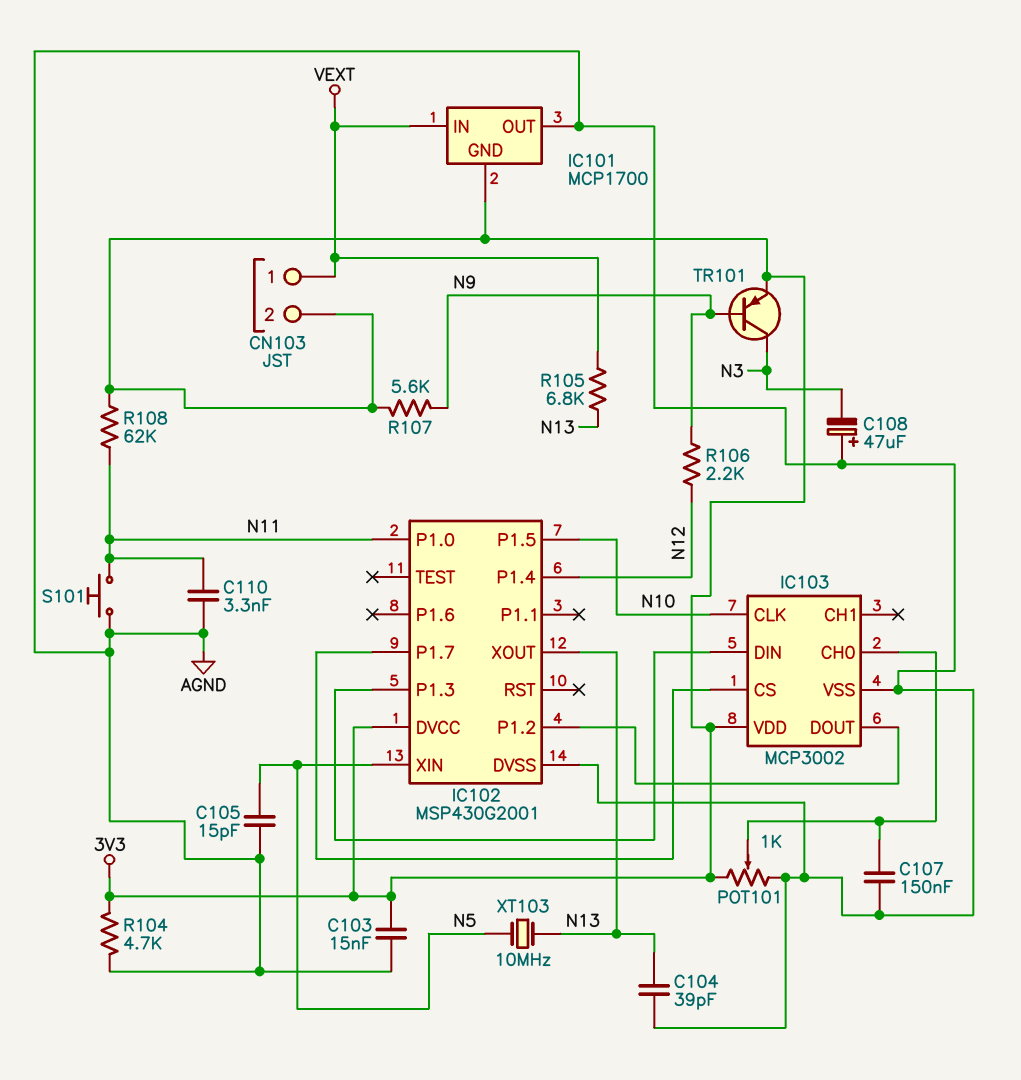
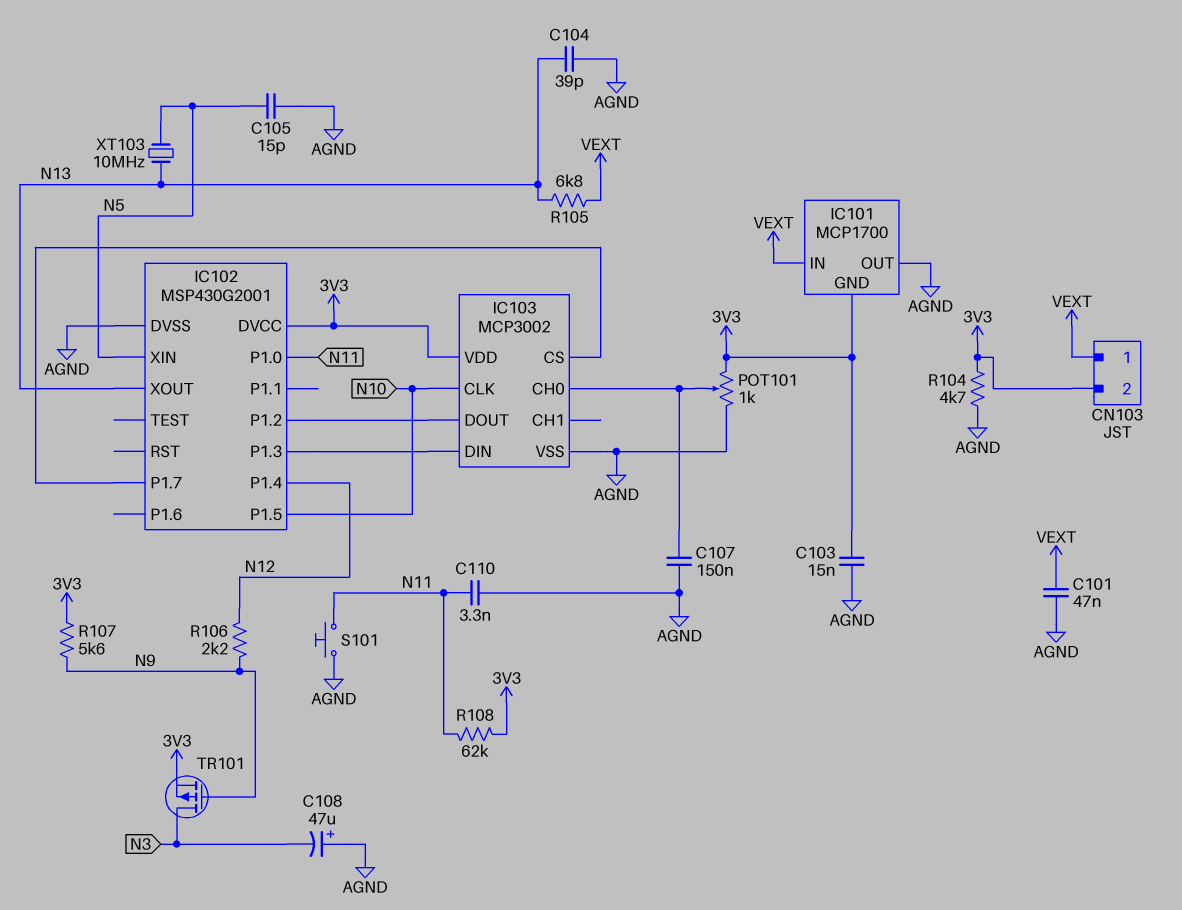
C101: none -> 47nF (AGND, VEXT)
TR101: PNP (B N9, C N3, E 3V3) -> PMOS (G N9, D N3, S 3V3)

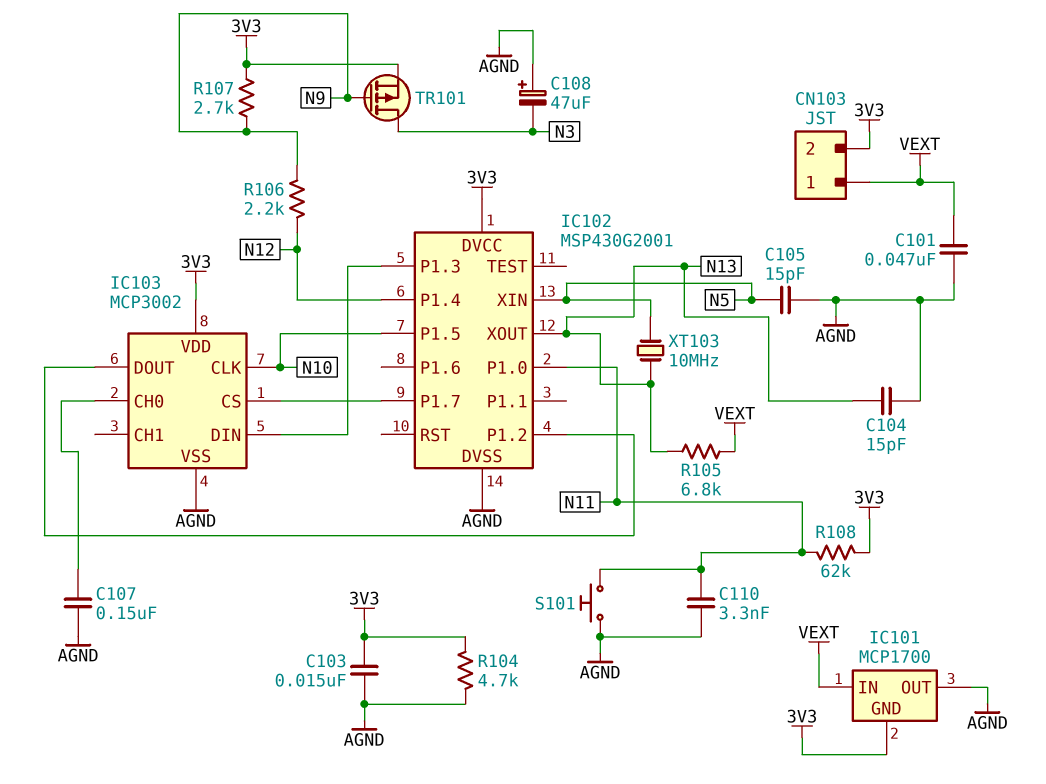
C104: 39pF (AGND, N13) -> 15pF (AGND, N13)
POT101: 1k (3V3, AGND, wiper IC103/CH0) -> none
R107: 5.6k (3V3, N9) -> 2.7k (3V3, N9)

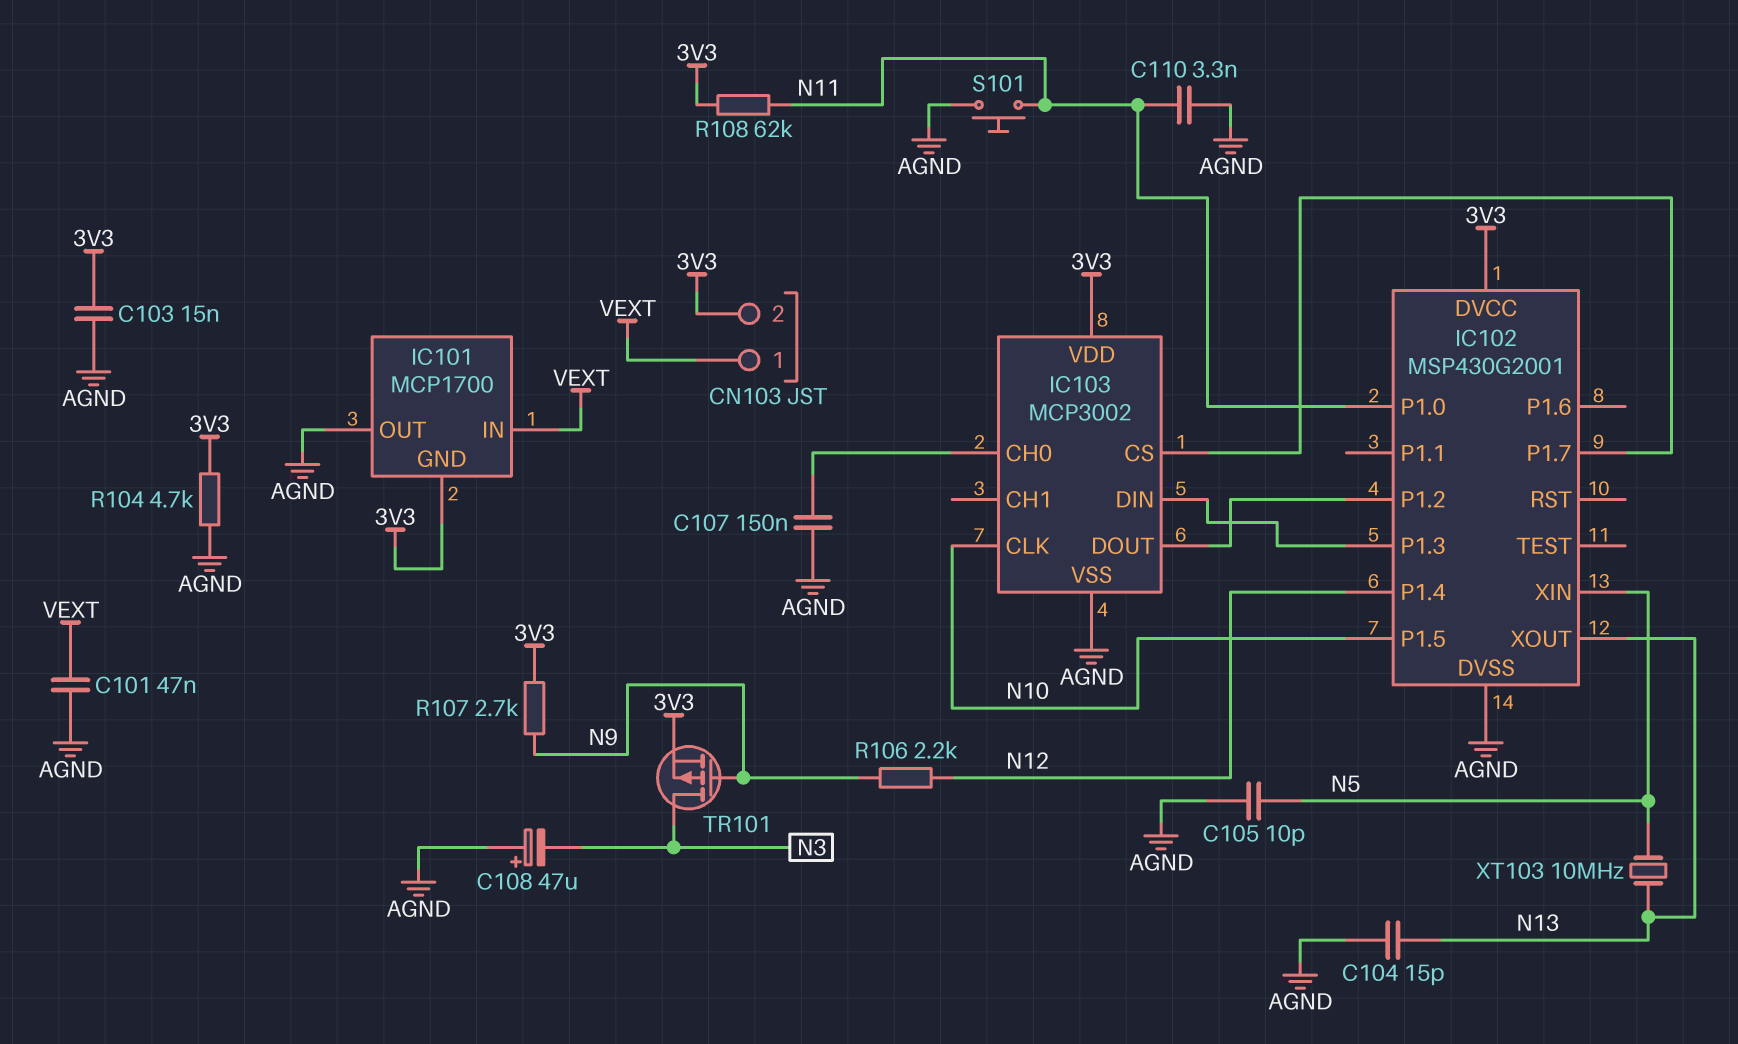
C105: 15pF (AGND, N5) -> 10pF (AGND, N5)
R105: 6.8k (N13, VEXT) -> none

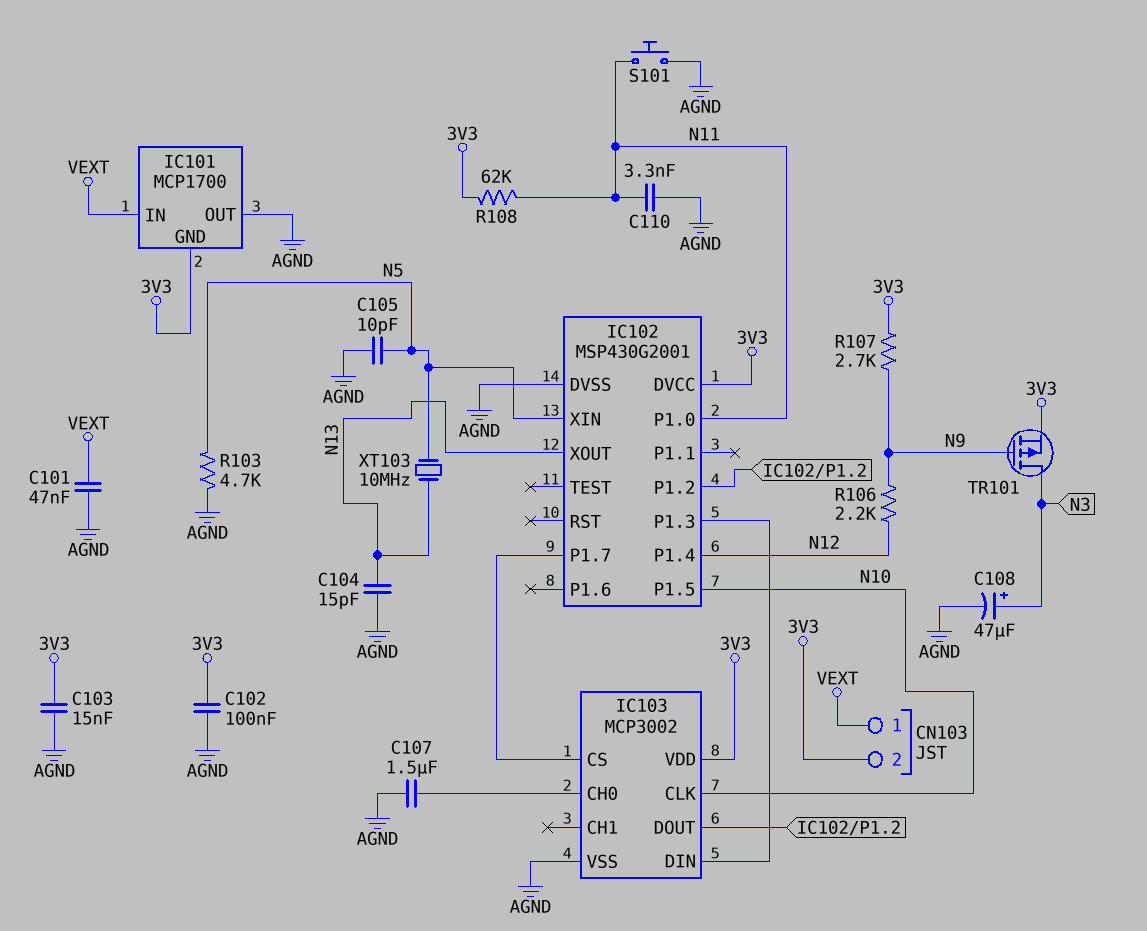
C102: none -> 100nF (3V3, AGND)
C107: 150nF (AGND, IC103/CH0) -> 1.5uF (AGND, IC103/CH0)
C108: 47uF (plus AGND, minus N3) -> 47uF (plus N3, minus AGND)
R103: none -> 4.7k (AGND, N5)
R104: 4.7k (3V3, AGND) -> none

